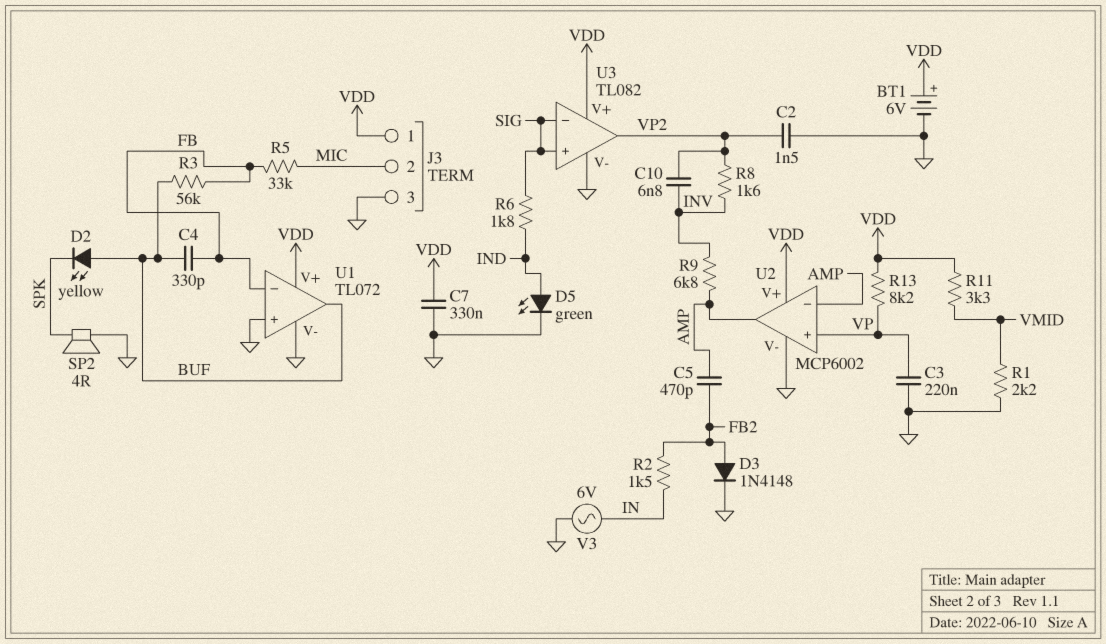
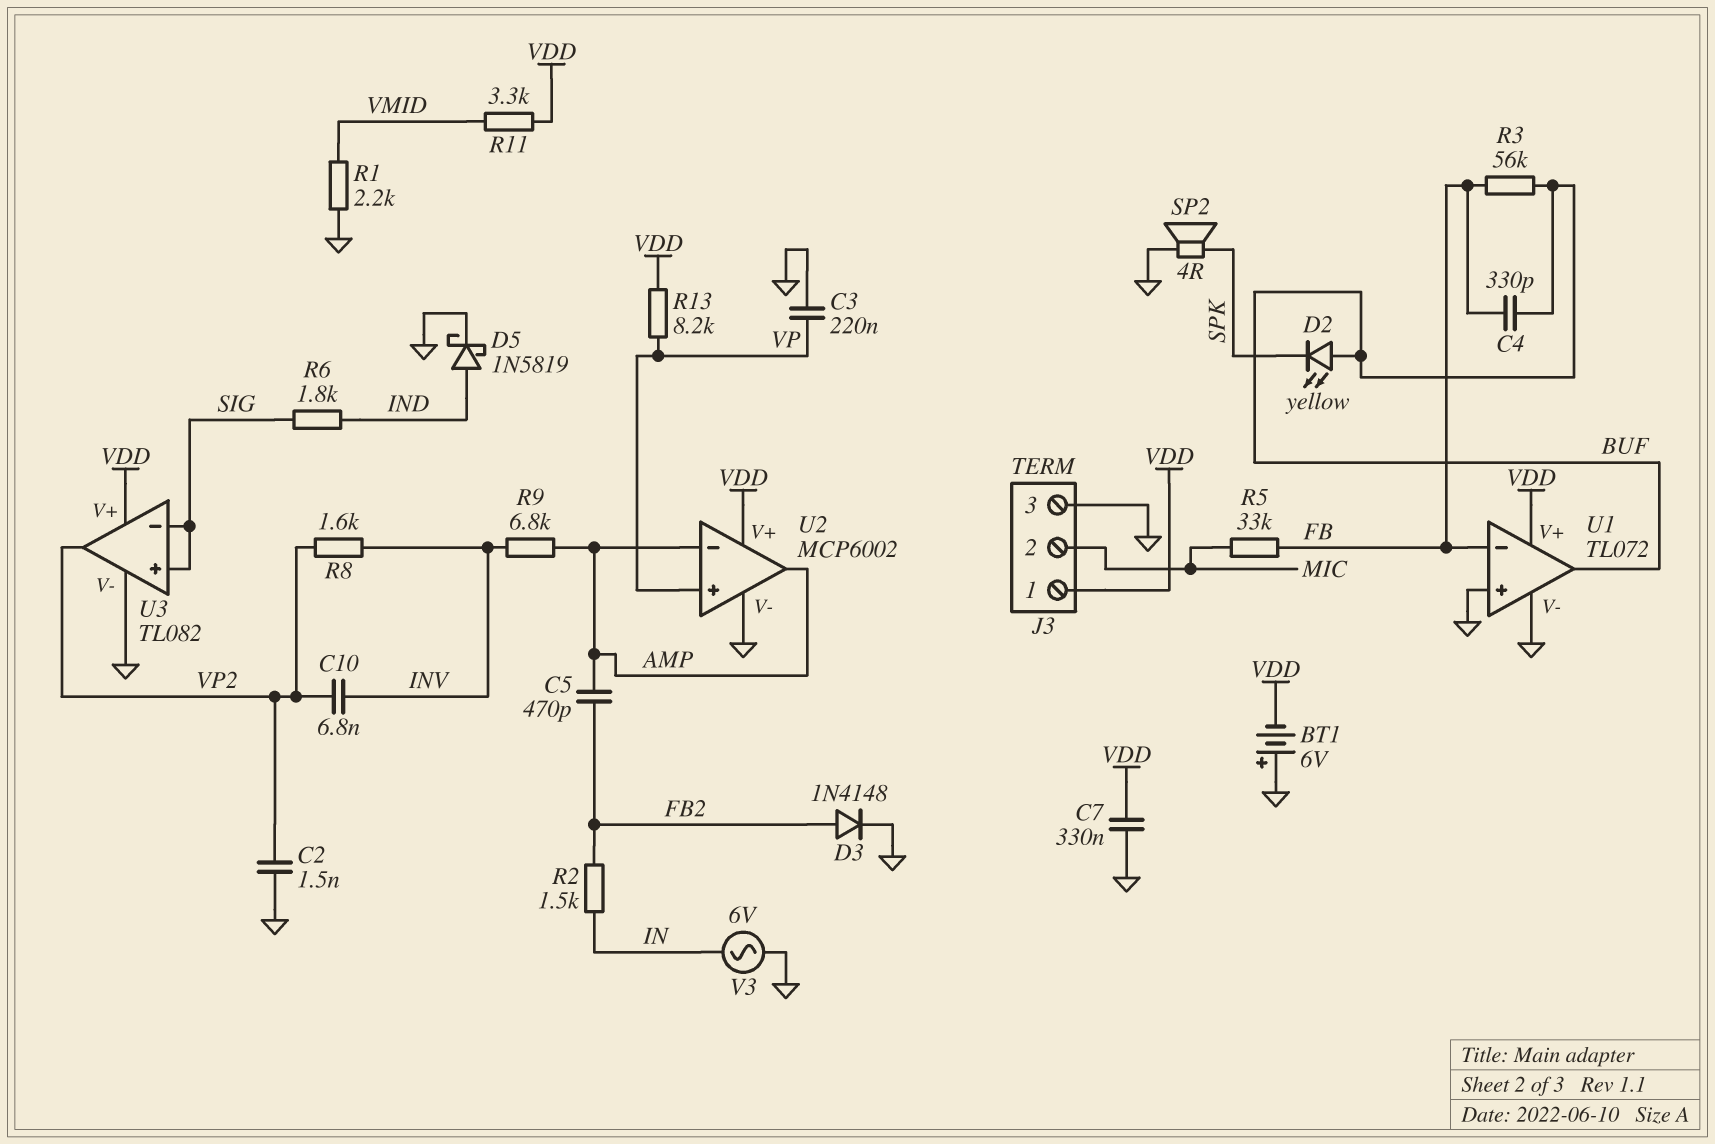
BT1: 6V (plus VDD, minus GND) -> 6V (plus GND, minus VDD)
D5: LED green (A IND, K GND) -> schottky 1N5819 (A IND, K GND)

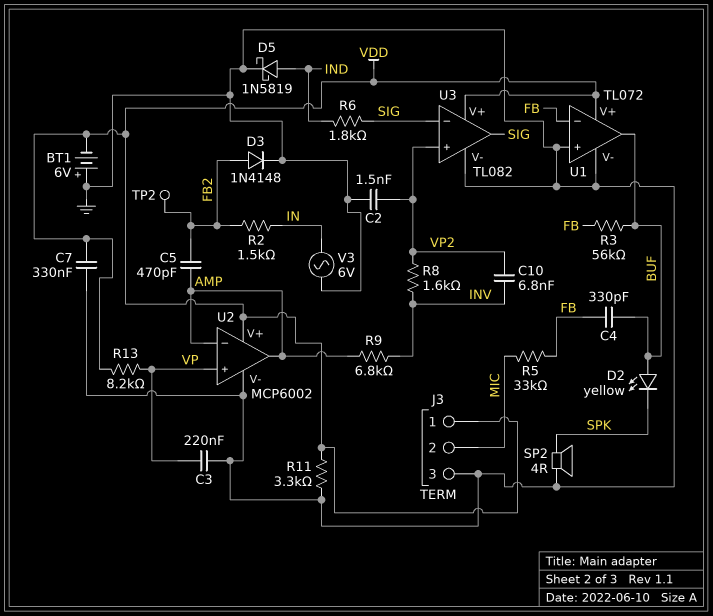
R1: 2.2k (GND, VMID) -> none
R11: 3.3k (VDD, VMID) -> 3.3k (GND, VDD)
TP2: none -> test point (FB2)
U3 pin in+: SIG -> VP2
U3 pin out: VP2 -> SIG

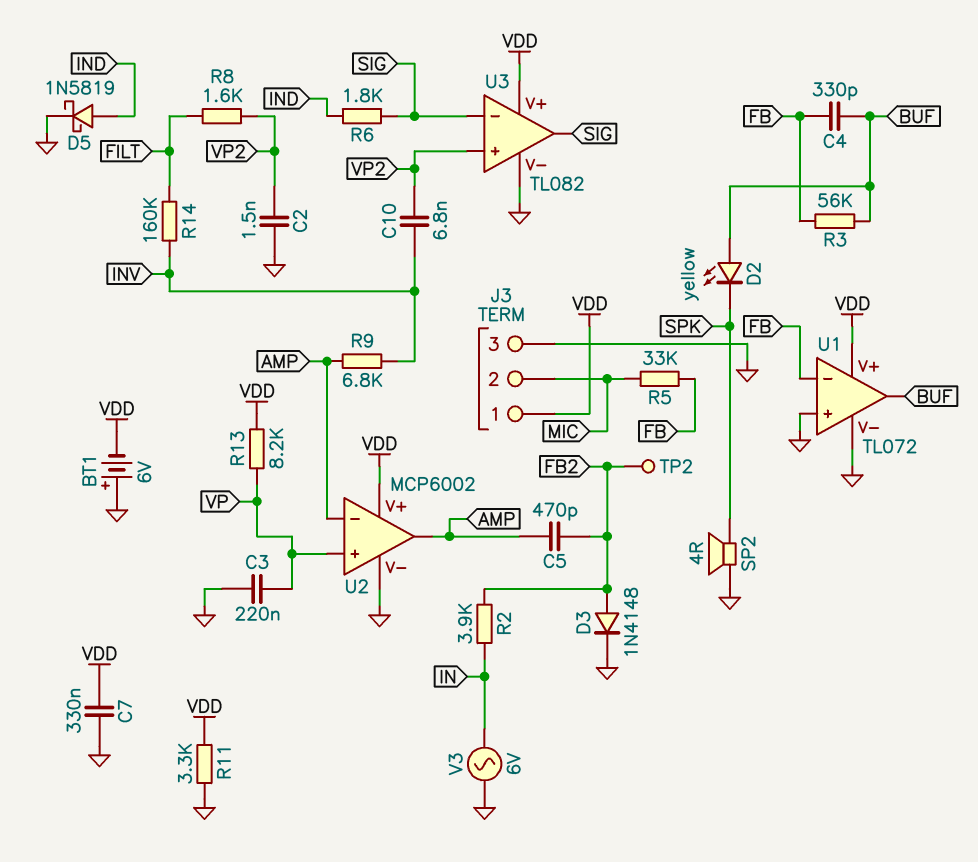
R2: 1.5k (FB2, IN) -> 3.9k (FB2, IN)
R8: 1.6k (INV, VP2) -> 1.6k (FILT, VP2)
R14: none -> 160k (FILT, INV)

